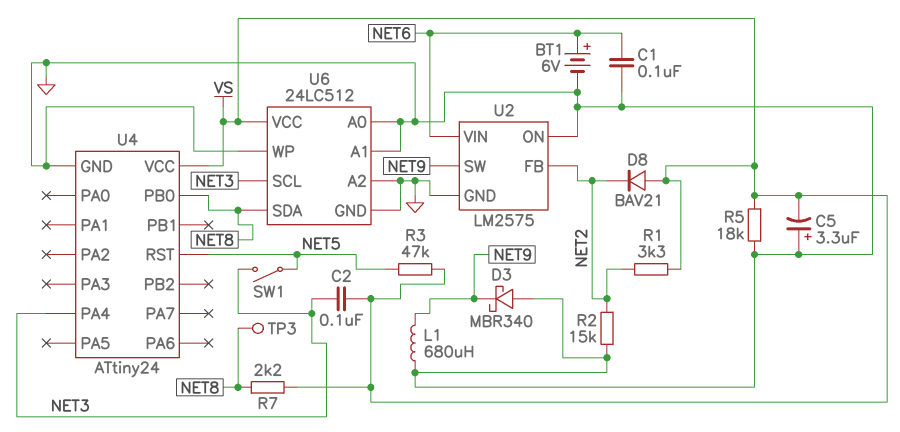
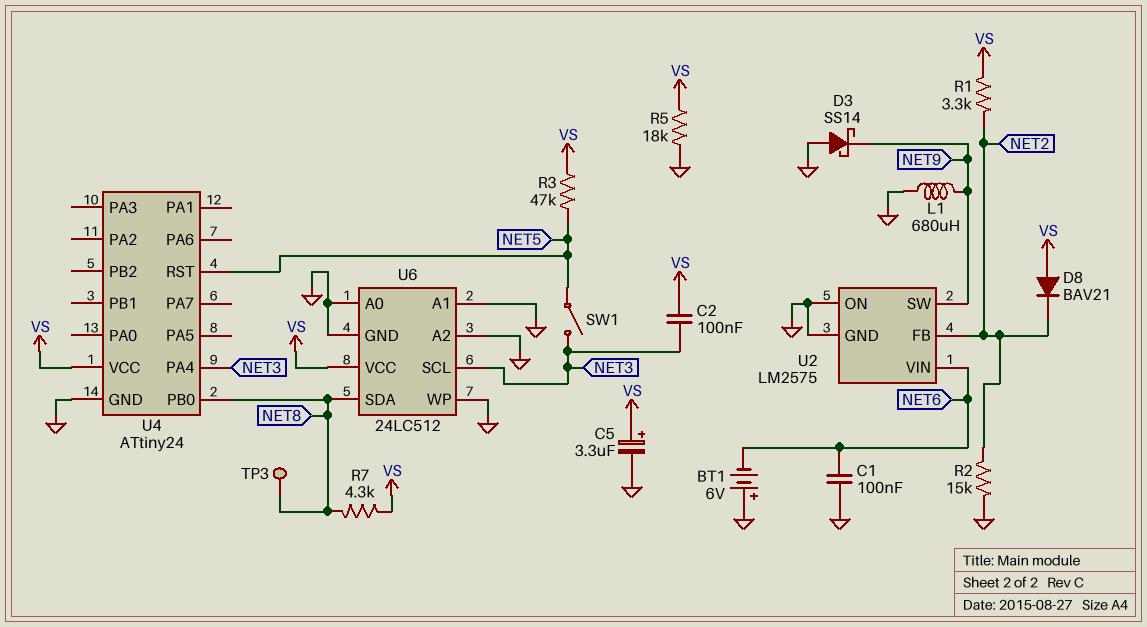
BT1: 6V (plus NET6, minus GND) -> 6V (plus GND, minus NET6)
C5: 3.3uF (plus GND, minus VS) -> 3.3uF (plus VS, minus GND)
D3: schottky MBR340 (A GND, K NET9) -> schottky SS14 (A GND, K NET9)
R7: 2.2k (NET8, VS) -> 4.3k (NET8, VS)

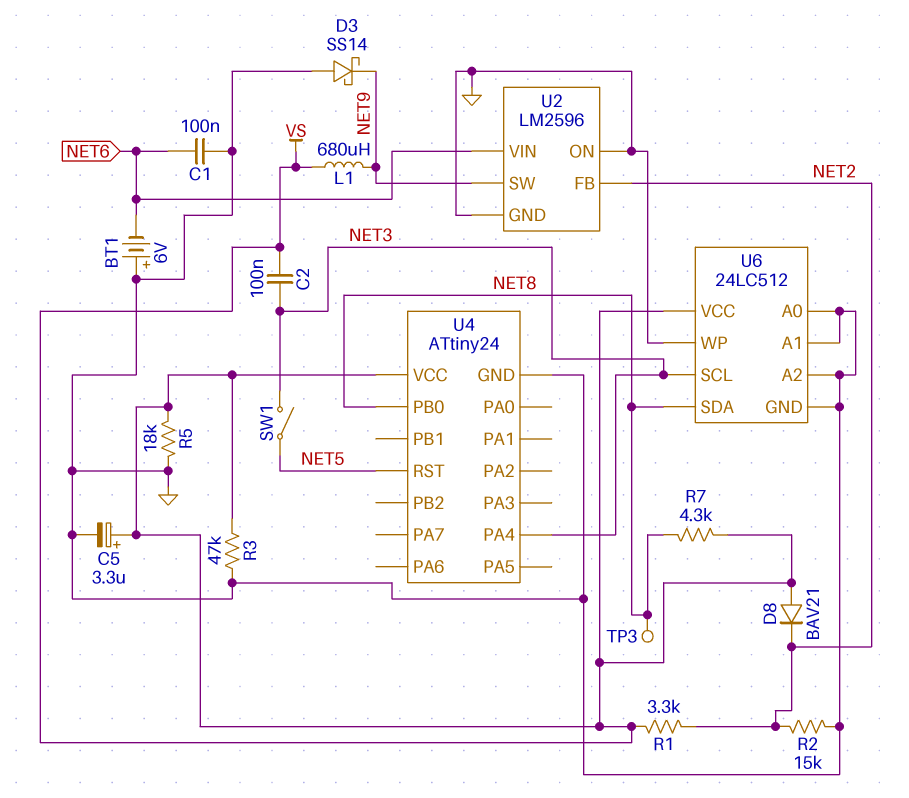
L1: 680uH (GND, NET9) -> 680uH (NET9, VS)
R3: 47k (NET5, VS) -> 47k (GND, VS)
U2: LM2575 -> LM2596

